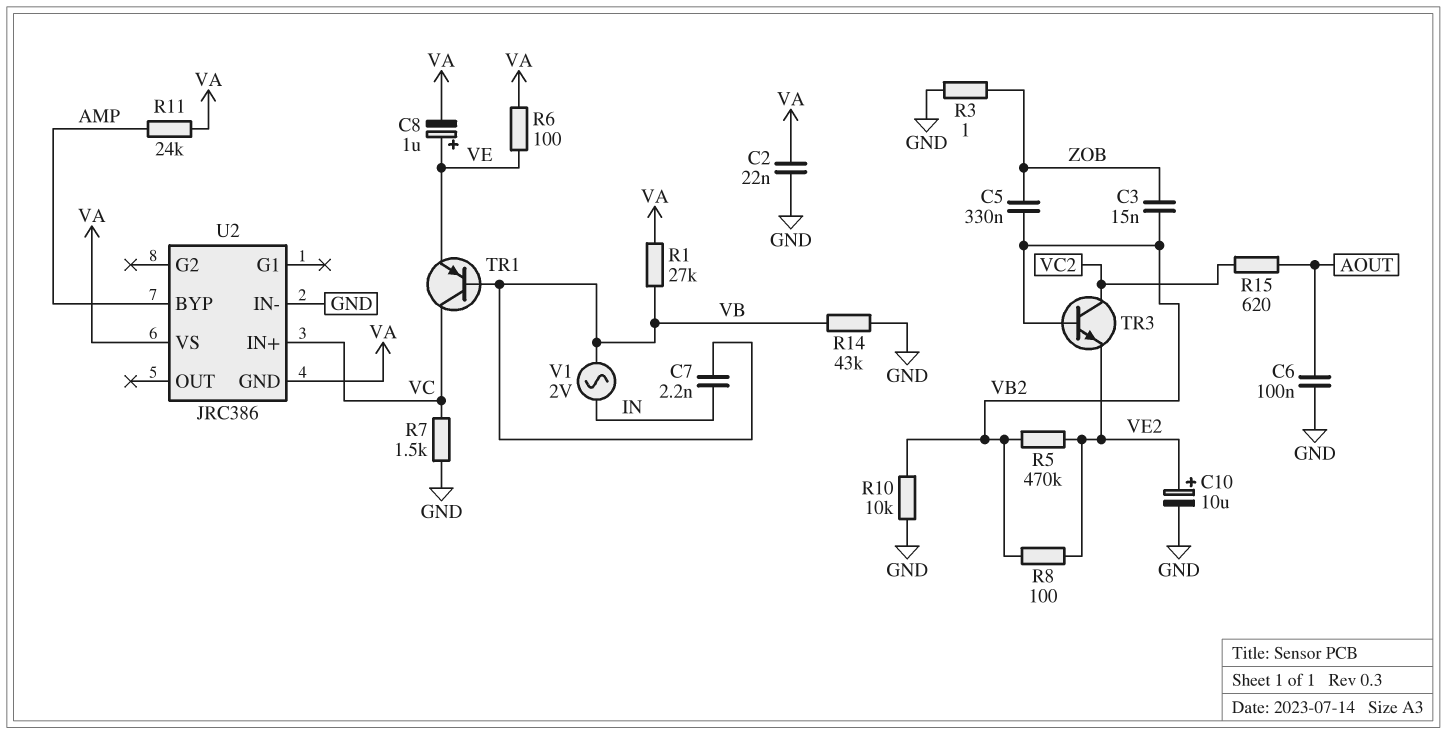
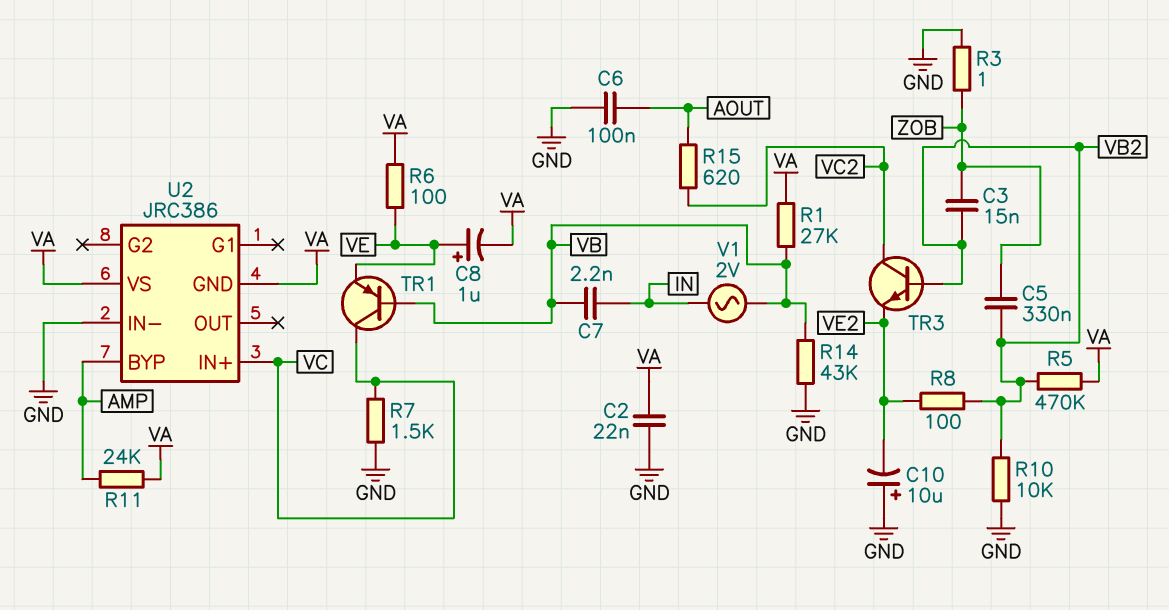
C10: 10uF (plus VE2, minus GND) -> 10uF (plus GND, minus VE2)
R5: 470k (VB2, VE2) -> 470k (VA, VB2)

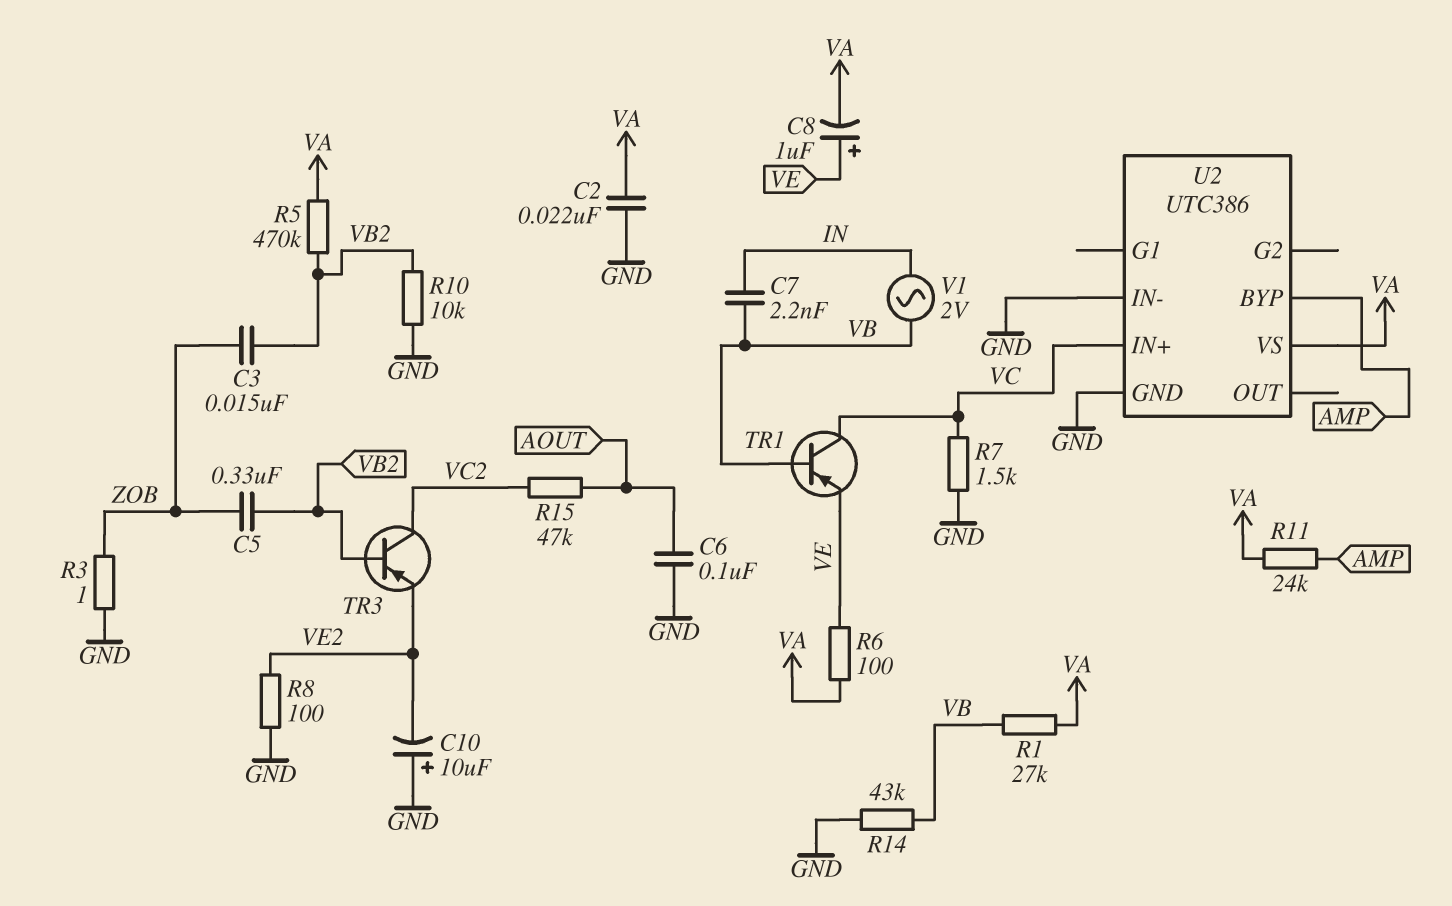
R8: 100 (VB2, VE2) -> 100 (GND, VE2)
R15: 620 (AOUT, VC2) -> 47k (AOUT, VC2)
TR3: NPN (B VB2, C VC2, E VE2) -> PNP (B VB2, C VC2, E VE2)
U2: JRC386 -> UTC386
U2 pin GND: VA -> GND

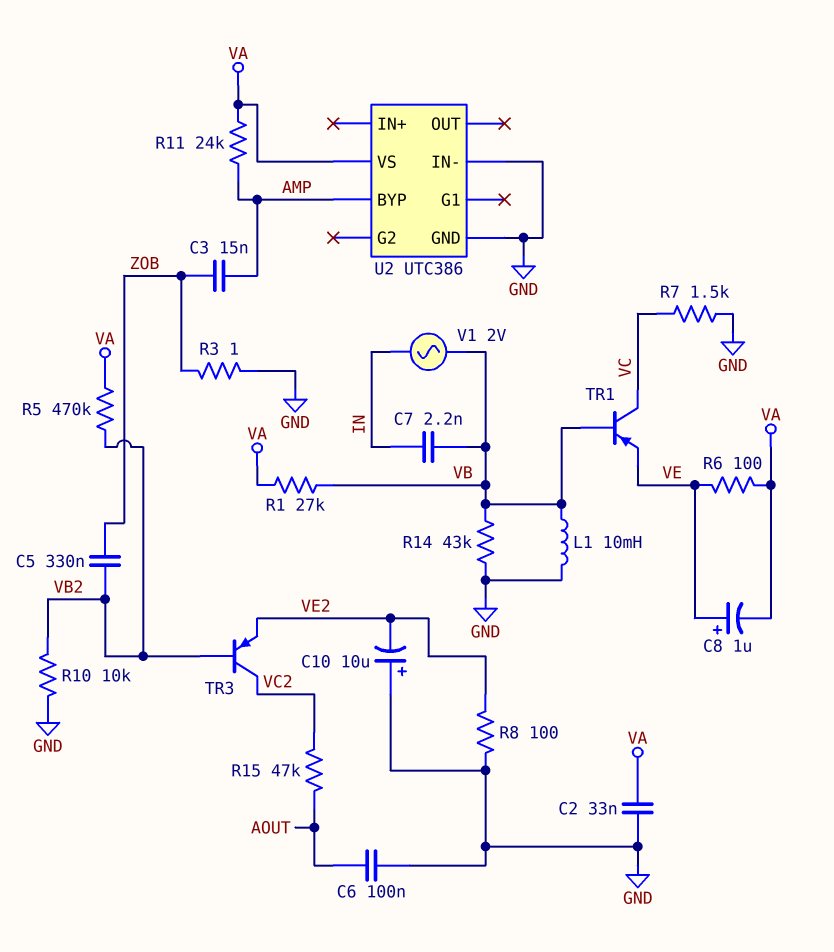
C2: 22nF (GND, VA) -> 33nF (GND, VA)
C3: 15nF (VB2, ZOB) -> 15nF (AMP, ZOB)
L1: none -> 10mH (GND, VB)
U2 pin IN+: VC -> none

